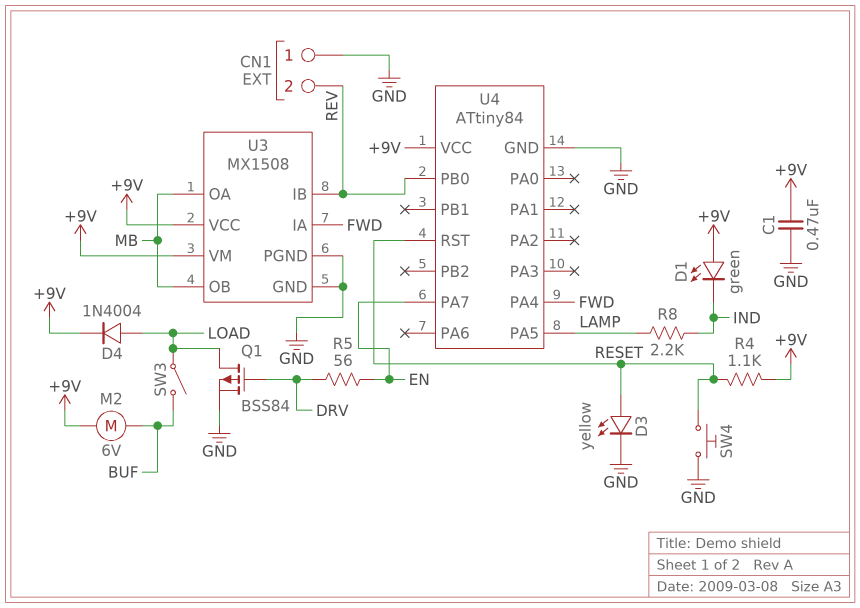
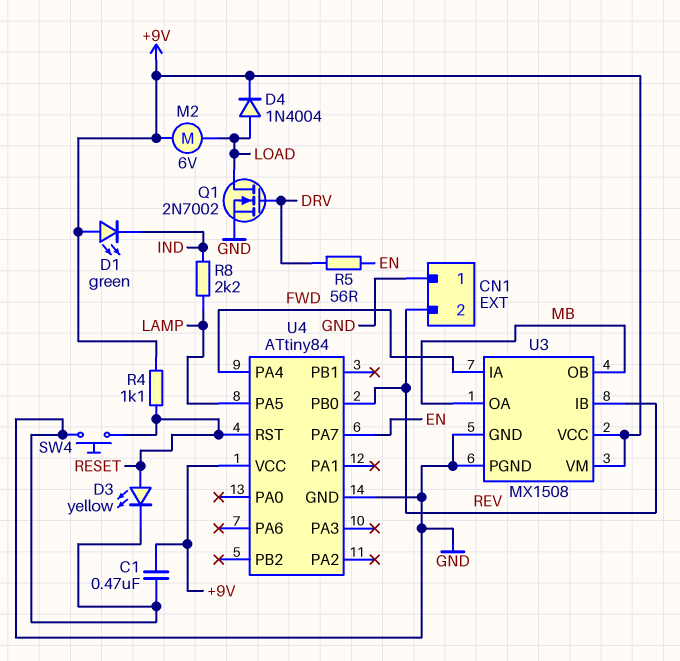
M2: motor 6V (+9V, BUF) -> motor 6V (+9V, LOAD)
Q1: PMOS BSS84 (G DRV, D LOAD, S GND) -> NMOS 2N7002 (G DRV, D LOAD, S GND)
SW3: switch (BUF, LOAD) -> none

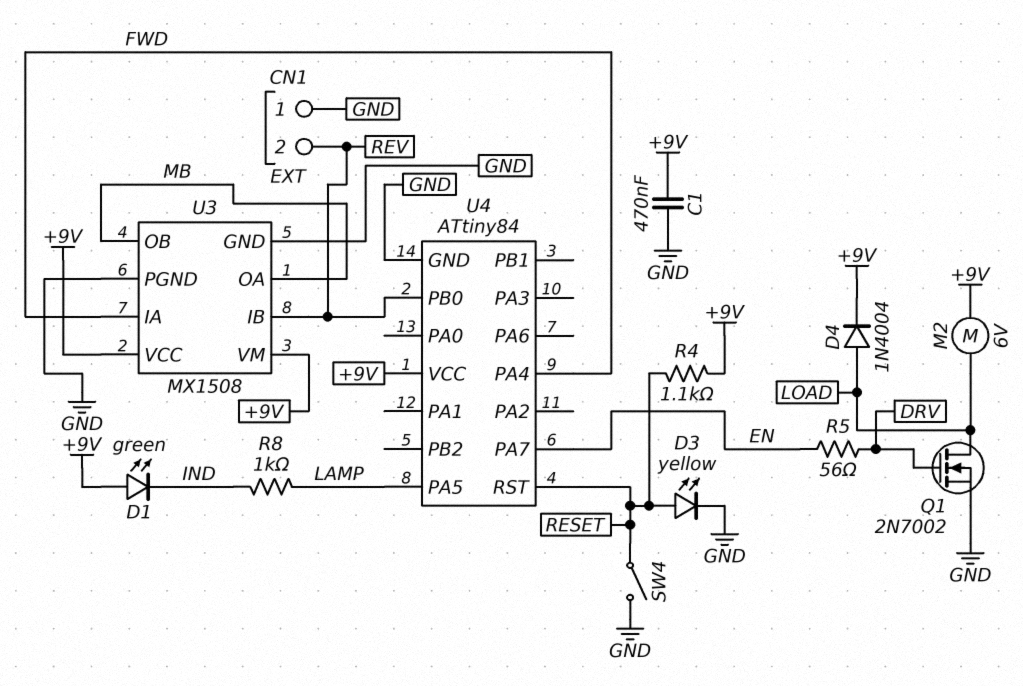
R8: 2.2k (IND, LAMP) -> 1k (IND, LAMP)
SW4: button (GND, RESET) -> switch (GND, RESET)

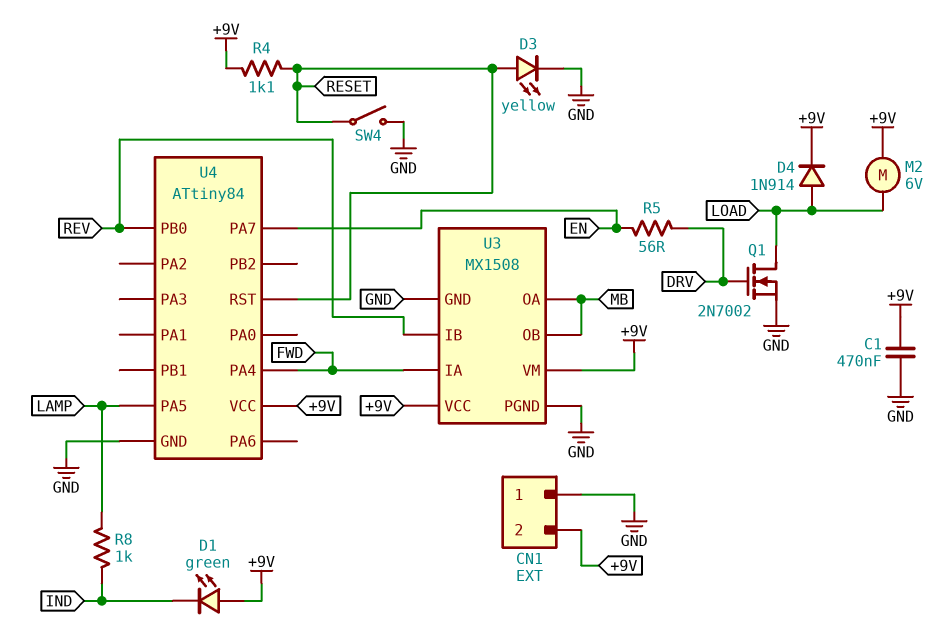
CN1 pin 2: REV -> +9V
D4: diode 1N4004 (A LOAD, K +9V) -> diode 1N914 (A LOAD, K +9V)

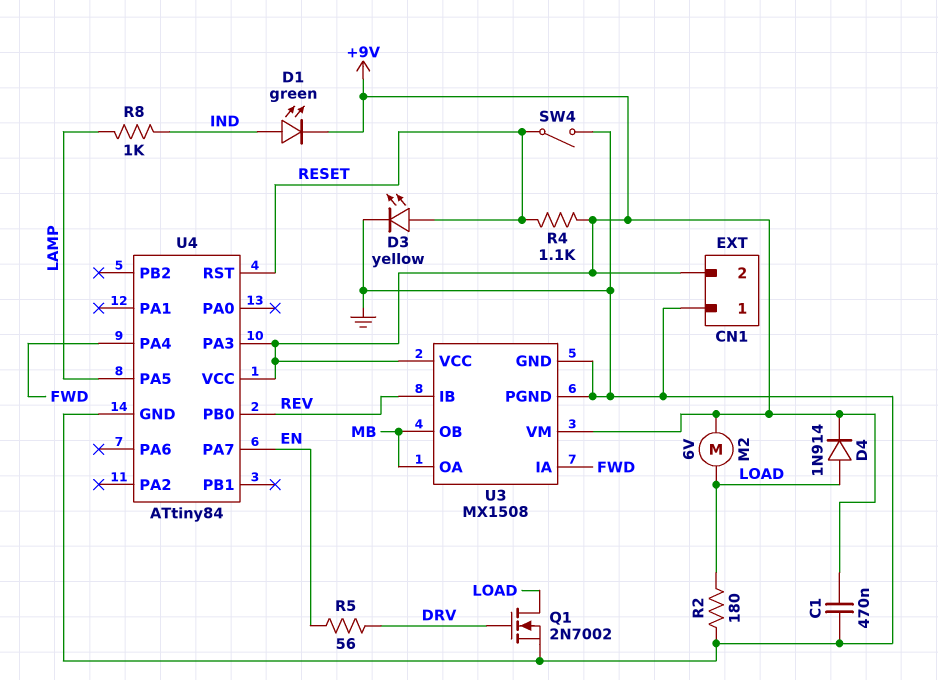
D1: LED green (A +9V, K IND) -> LED green (A IND, K +9V)
R2: none -> 180 (GND, LOAD)
U4 pin PA3: none -> +9V

